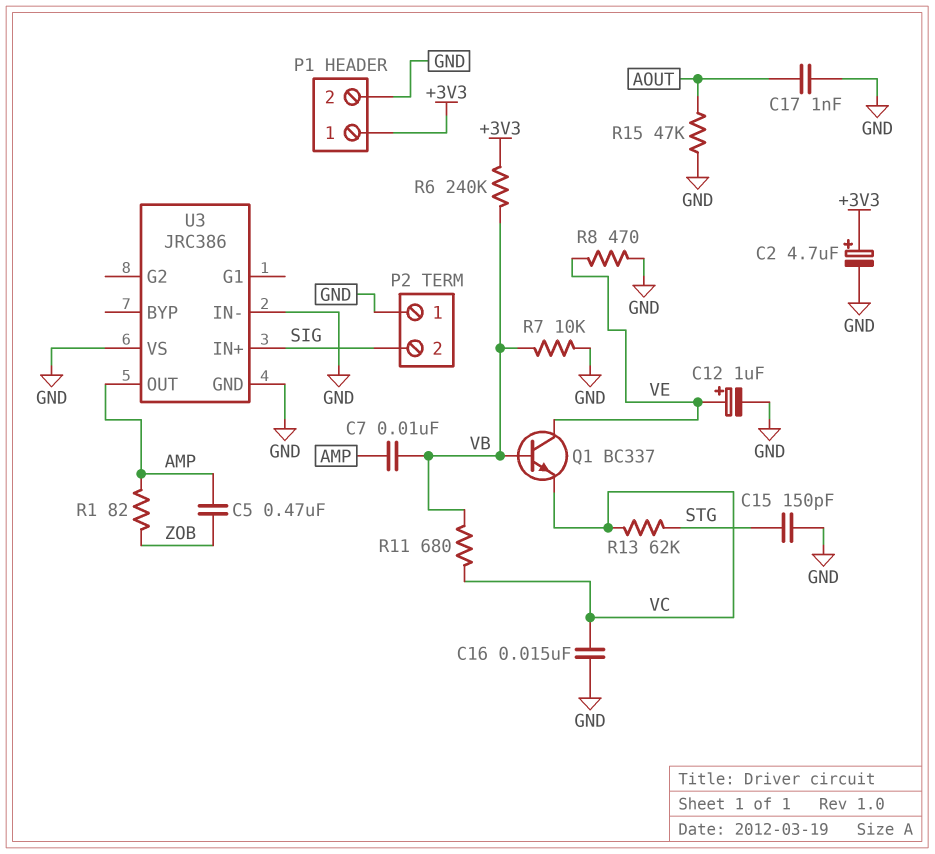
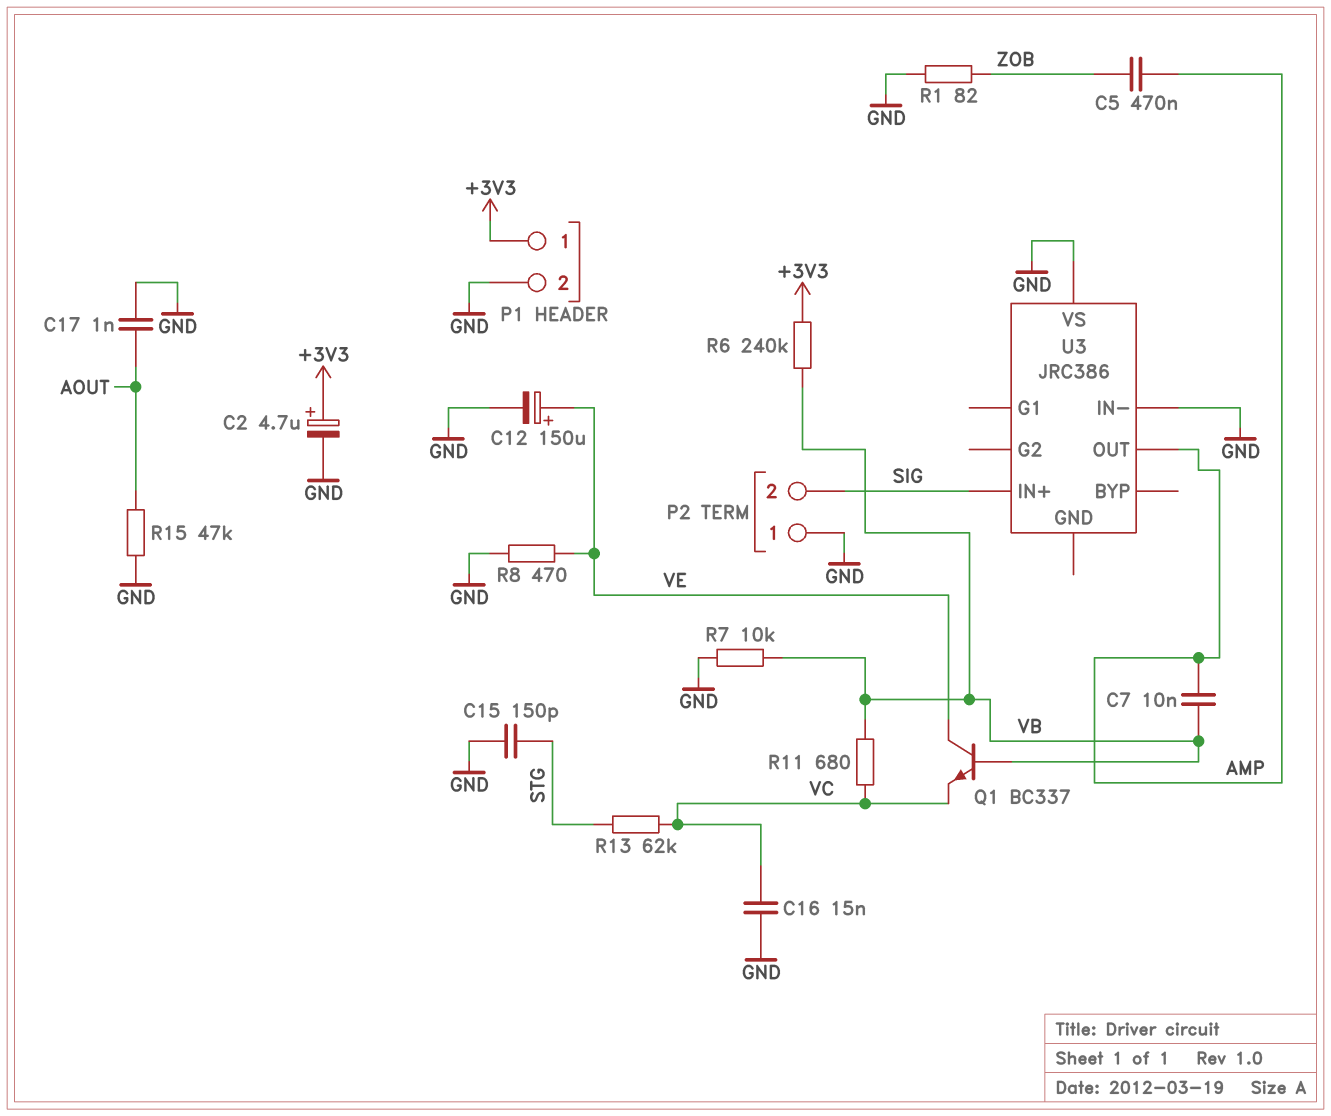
C12: 1uF (plus VE, minus GND) -> 150uF (plus VE, minus GND)
R1: 82 (AMP, ZOB) -> 82 (GND, ZOB)
U3 pin GND: GND -> none

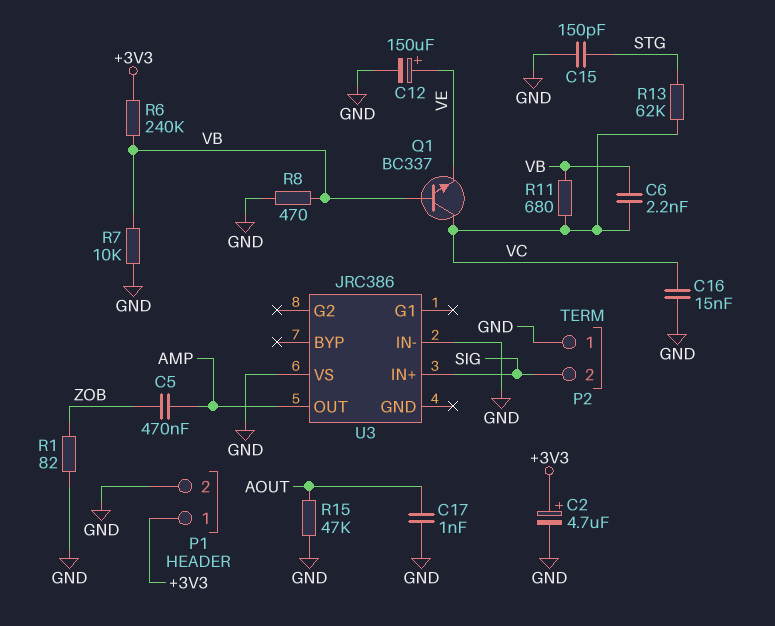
C6: none -> 2.2nF (VB, VC)
C7: 10nF (AMP, VB) -> none
Q1: NPN BC337 (B VB, C VE, E VC) -> NPN BC337 (B VB, C VC, E VE)
R8: 470 (GND, VE) -> 470 (GND, VB)

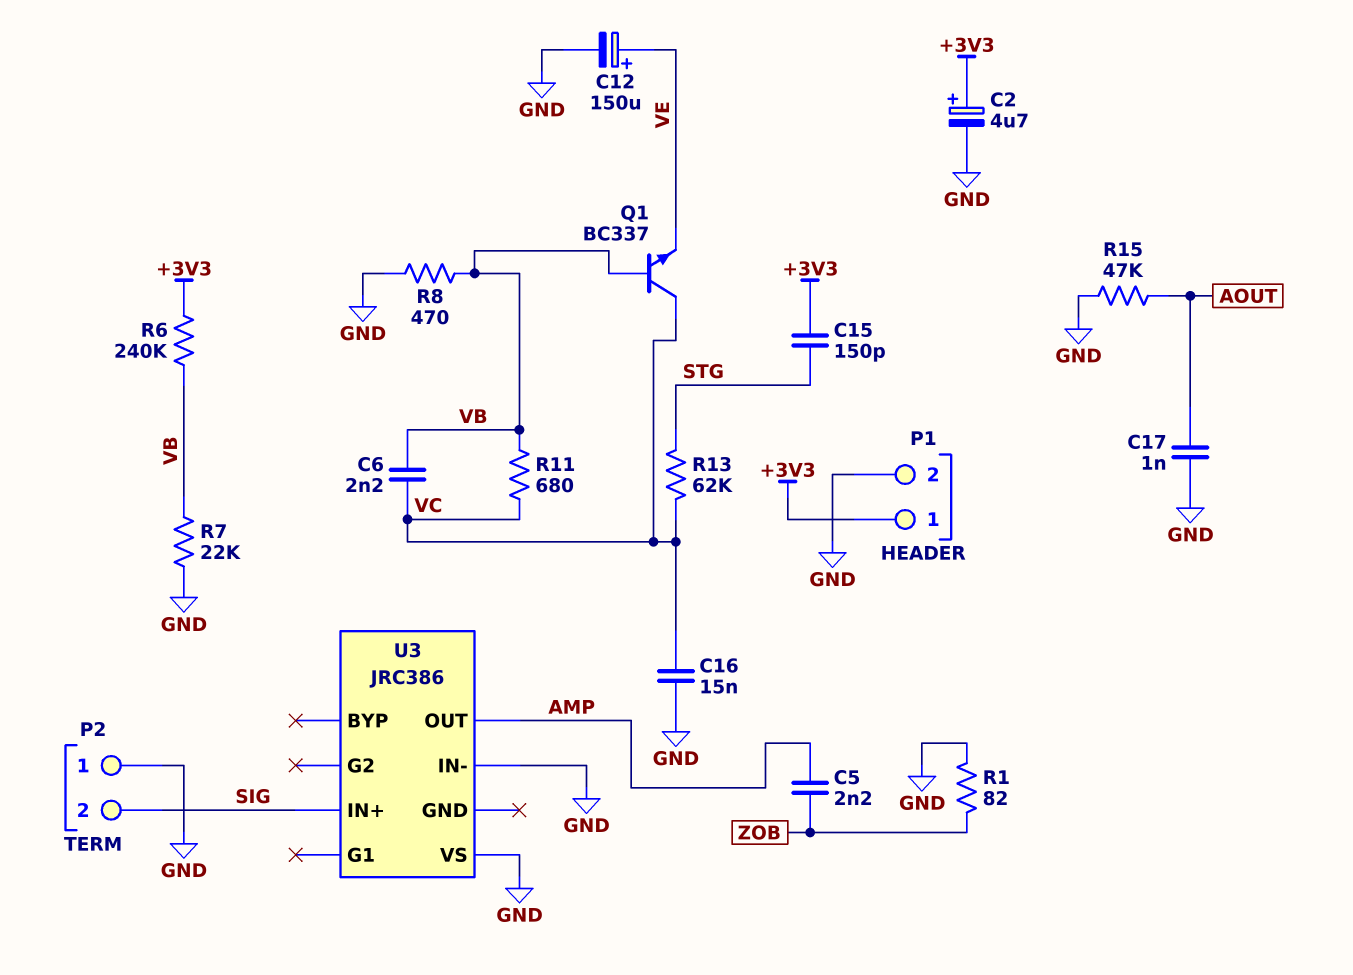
C5: 470nF (AMP, ZOB) -> 2.2nF (AMP, ZOB)
C15: 150pF (GND, STG) -> 150pF (+3V3, STG)
R7: 10k (GND, VB) -> 22k (GND, VB)

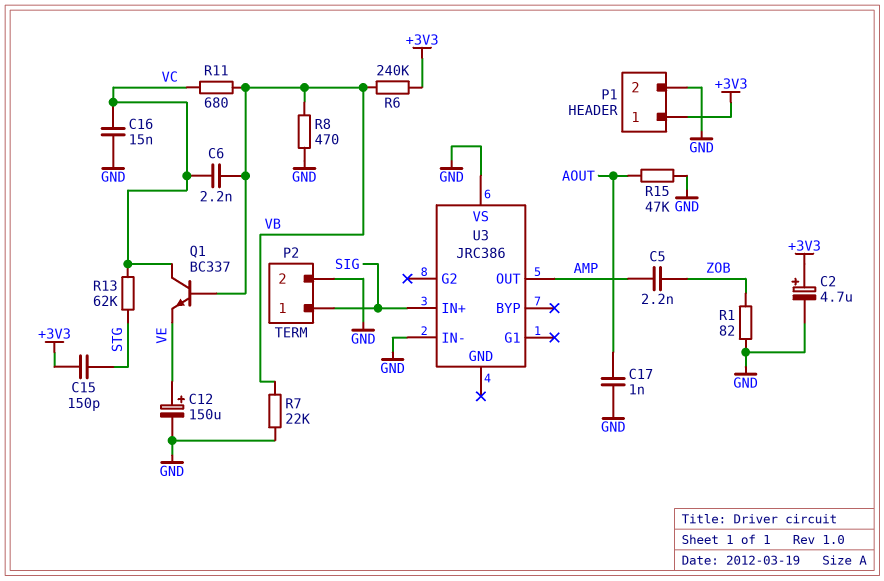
P2 pin 1: GND -> SIG
P2 pin 2: SIG -> GND

